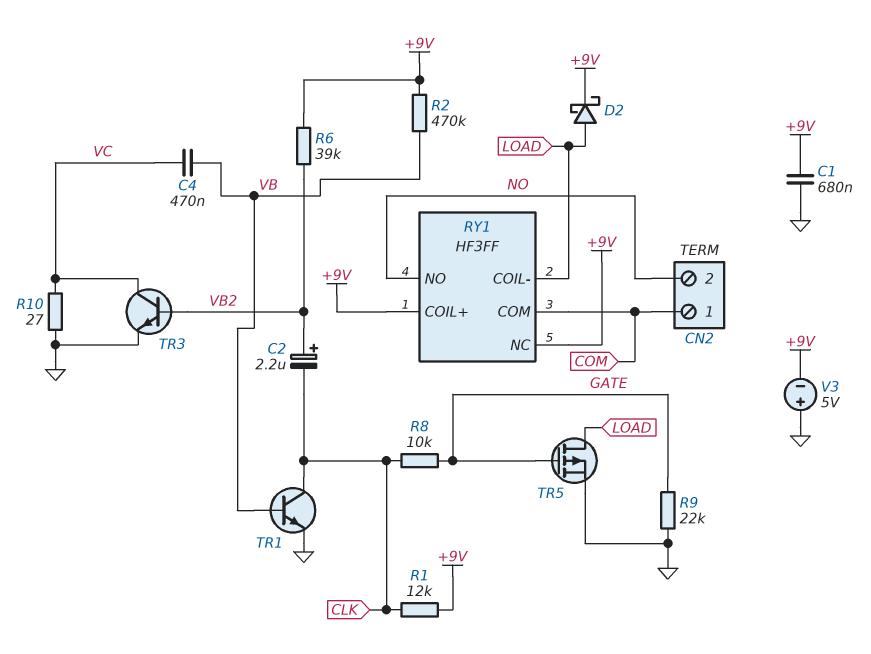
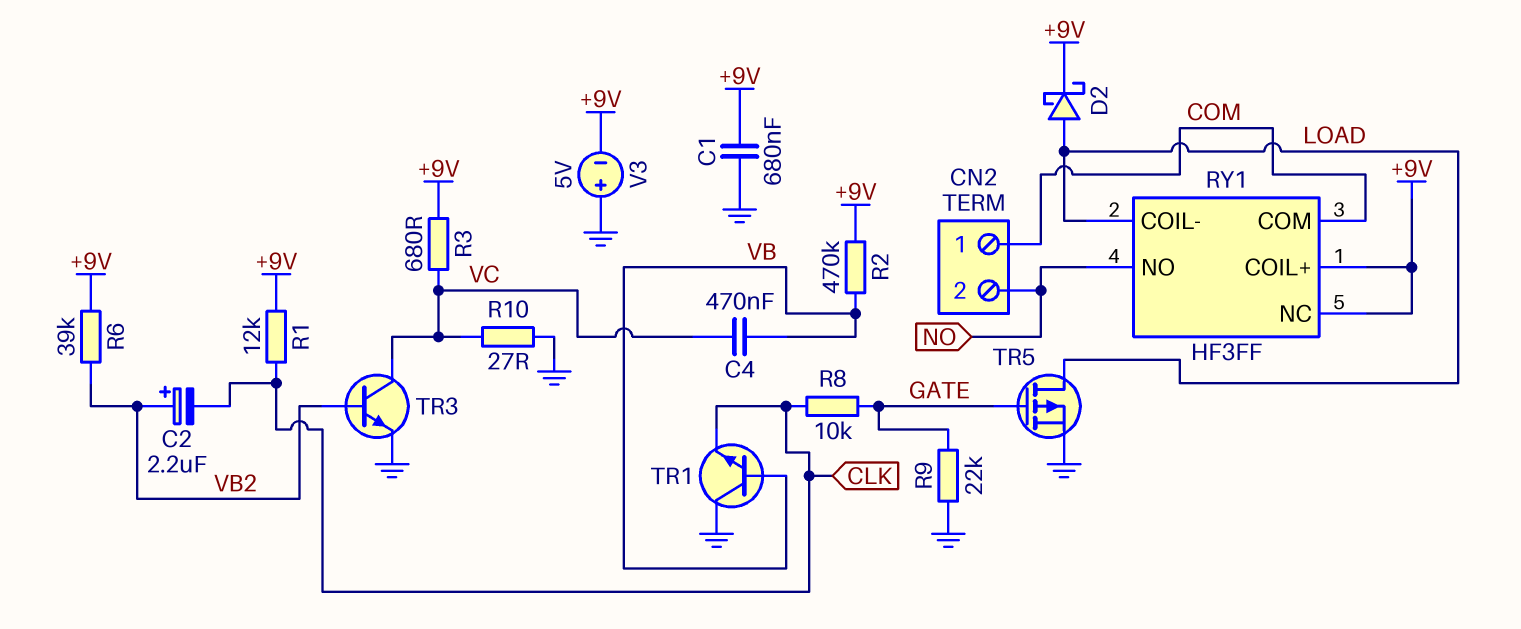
R3: none -> 680 (+9V, VC)
TR1: NPN (B VB, C CLK, E GND) -> NPN (B VB, C GND, E CLK)

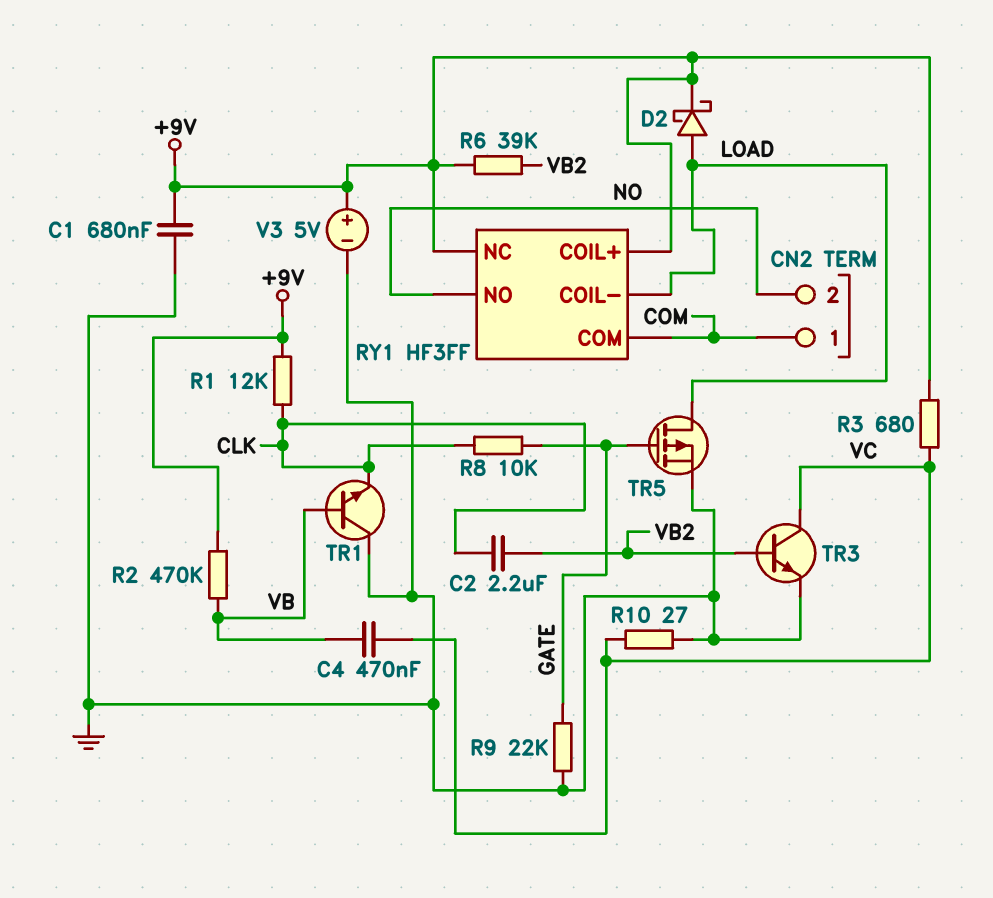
C2: 2.2uF (plus VB2, minus CLK) -> 2.2uF (CLK, VB2)
V3: 5V (plus GND, minus +9V) -> 5V (plus +9V, minus GND)

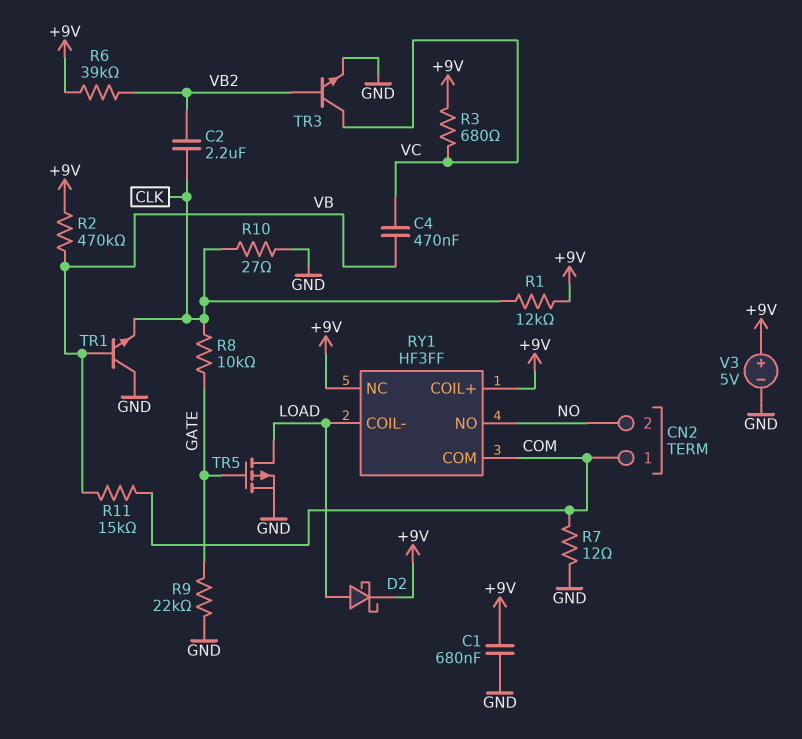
R7: none -> 12 (COM, GND)
R10: 27 (GND, VC) -> 27 (CLK, GND)
R11: none -> 15k (COM, VB)

